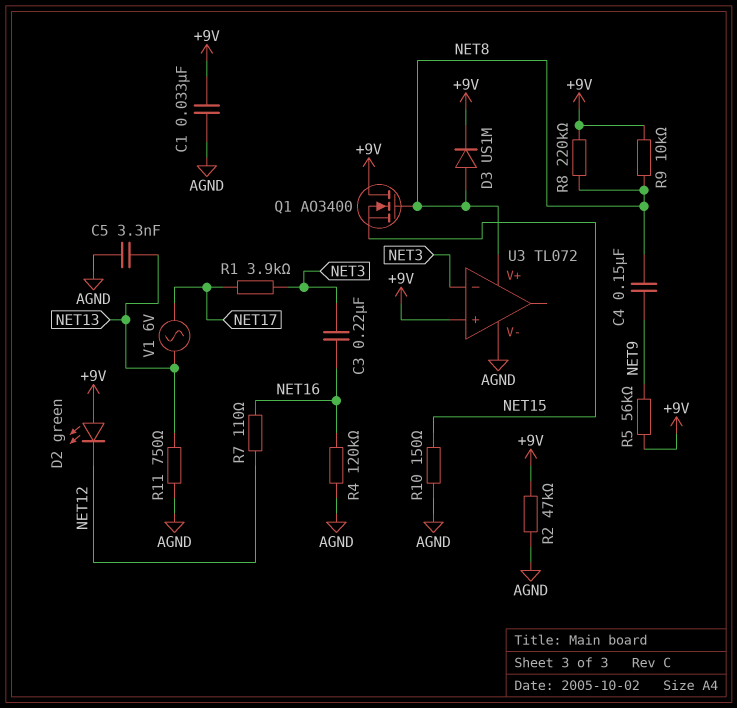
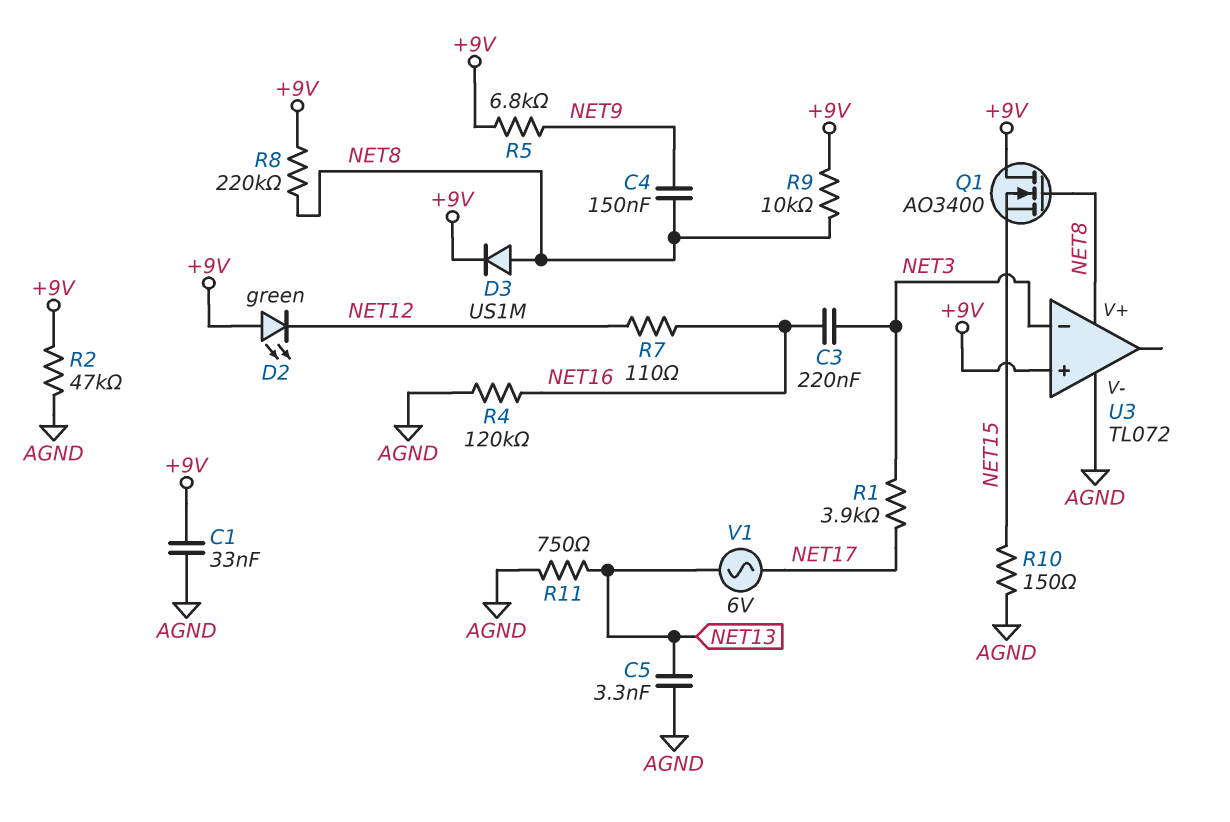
R5: 56k (+9V, NET9) -> 6.8k (+9V, NET9)

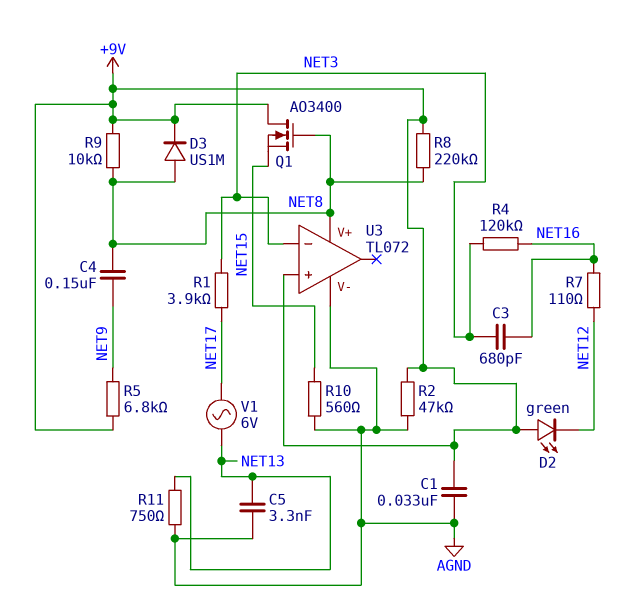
C3: 220nF (NET3, NET16) -> 680pF (NET3, NET16)
R4: 120k (AGND, NET16) -> 120k (NET3, NET16)
R10: 150 (AGND, NET15) -> 560 (AGND, NET15)

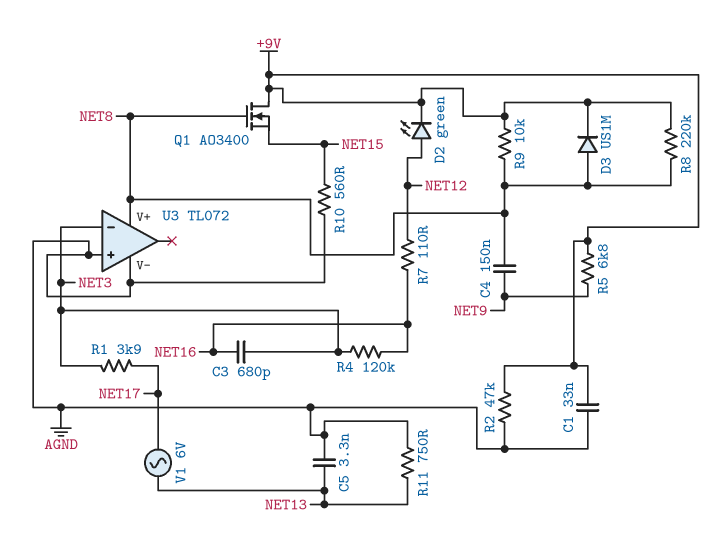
D2: LED green (A +9V, K NET12) -> LED green (A NET12, K +9V)
U3 pin in+: +9V -> AGND

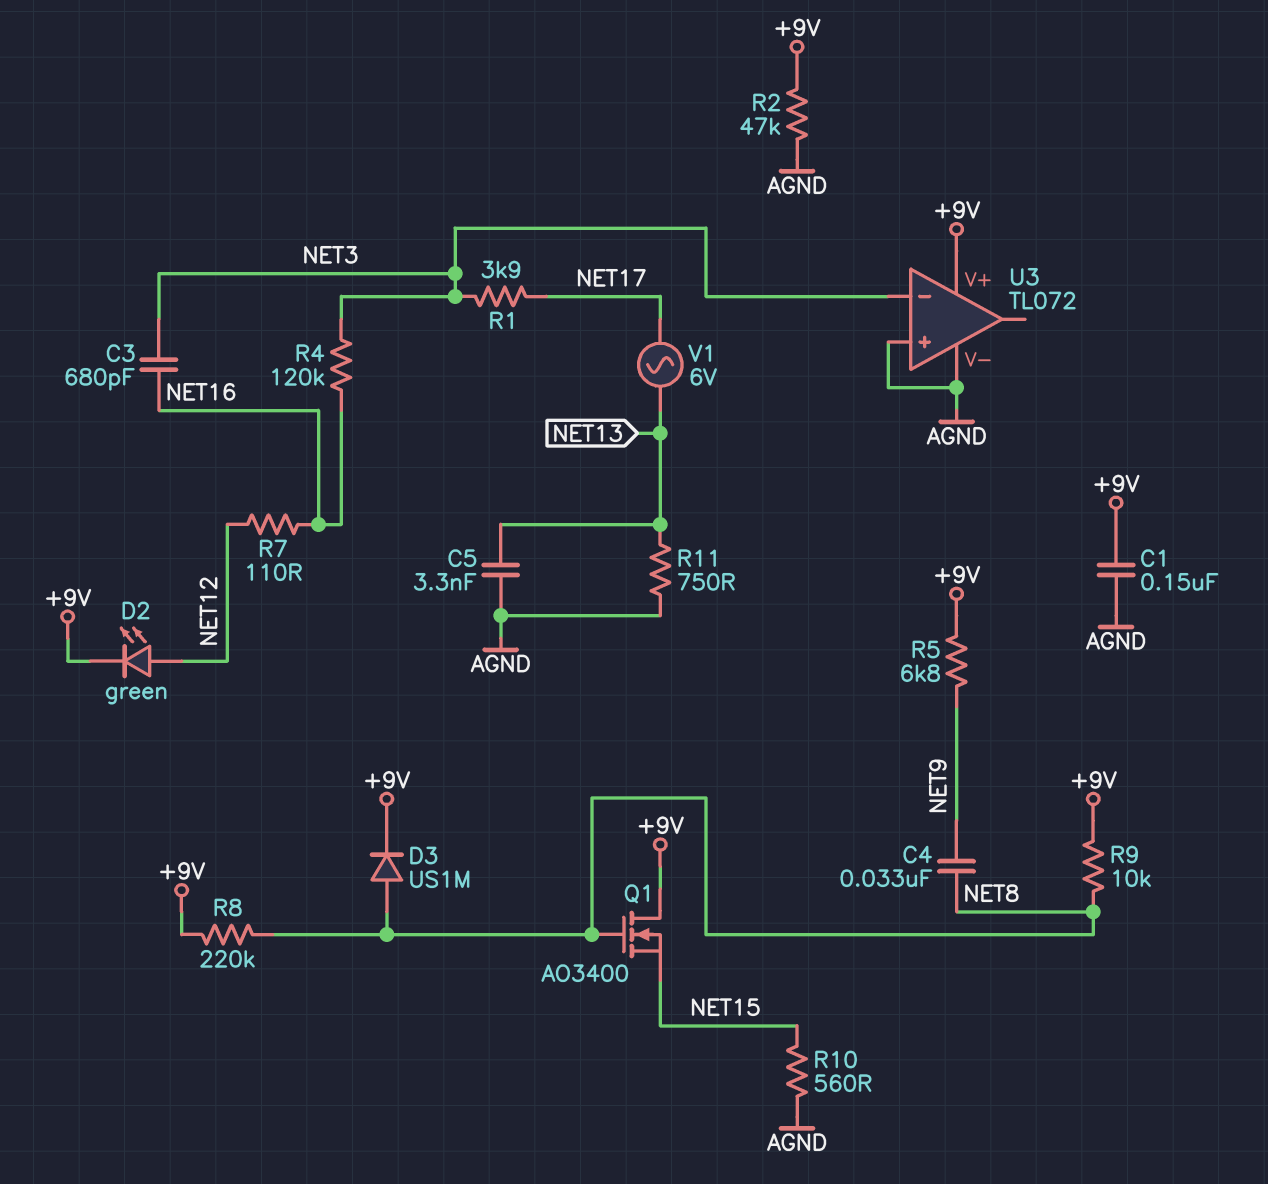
C1: 33nF (+9V, AGND) -> 150nF (+9V, AGND)
C4: 150nF (NET8, NET9) -> 33nF (NET8, NET9)
U3 pin V+: NET8 -> +9V

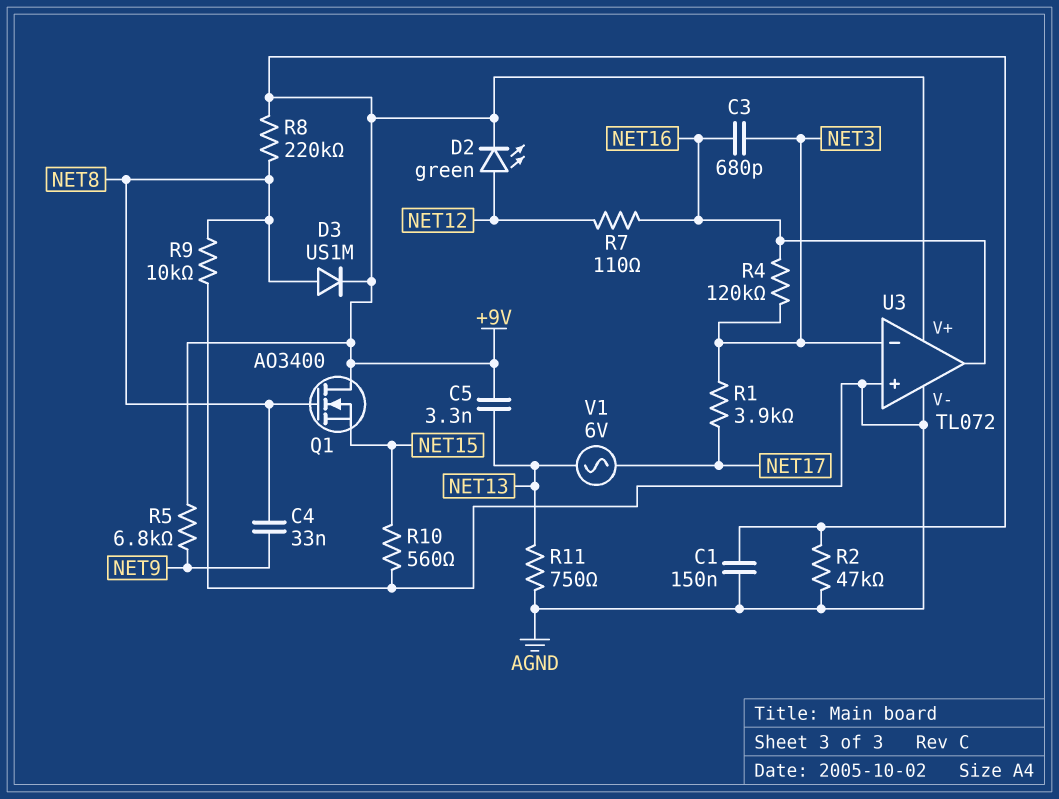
C5: 3.3nF (AGND, NET13) -> 3.3nF (+9V, NET13)
R9: 10k (+9V, NET8) -> 10k (AGND, NET8)
U3 pin out: none -> NET16

